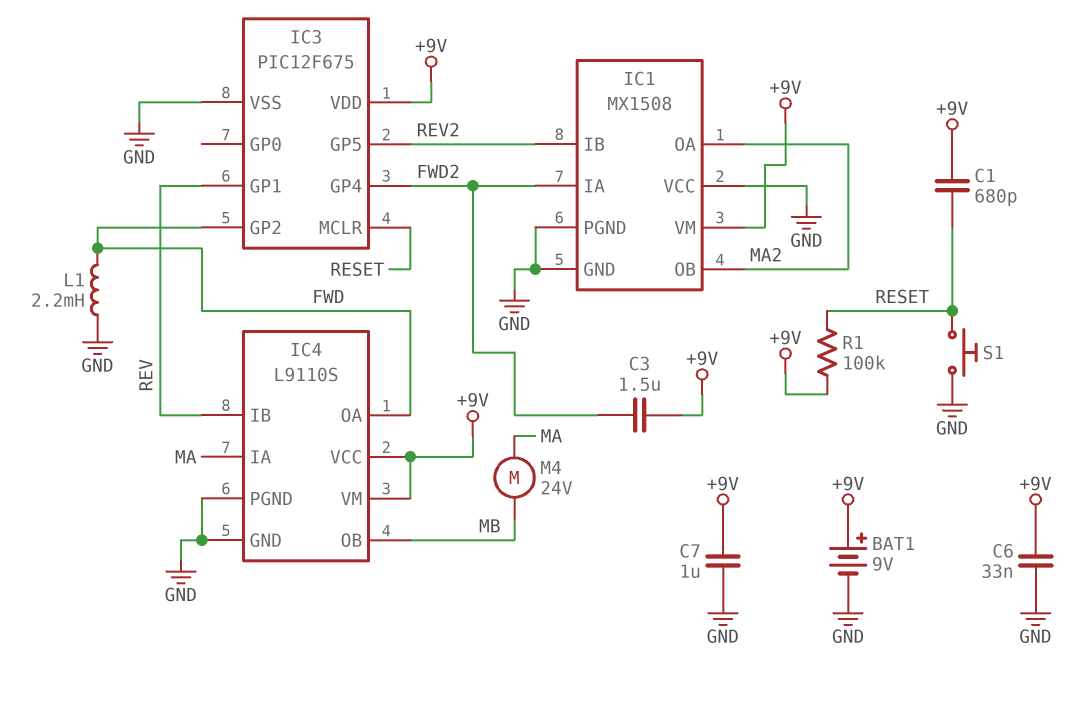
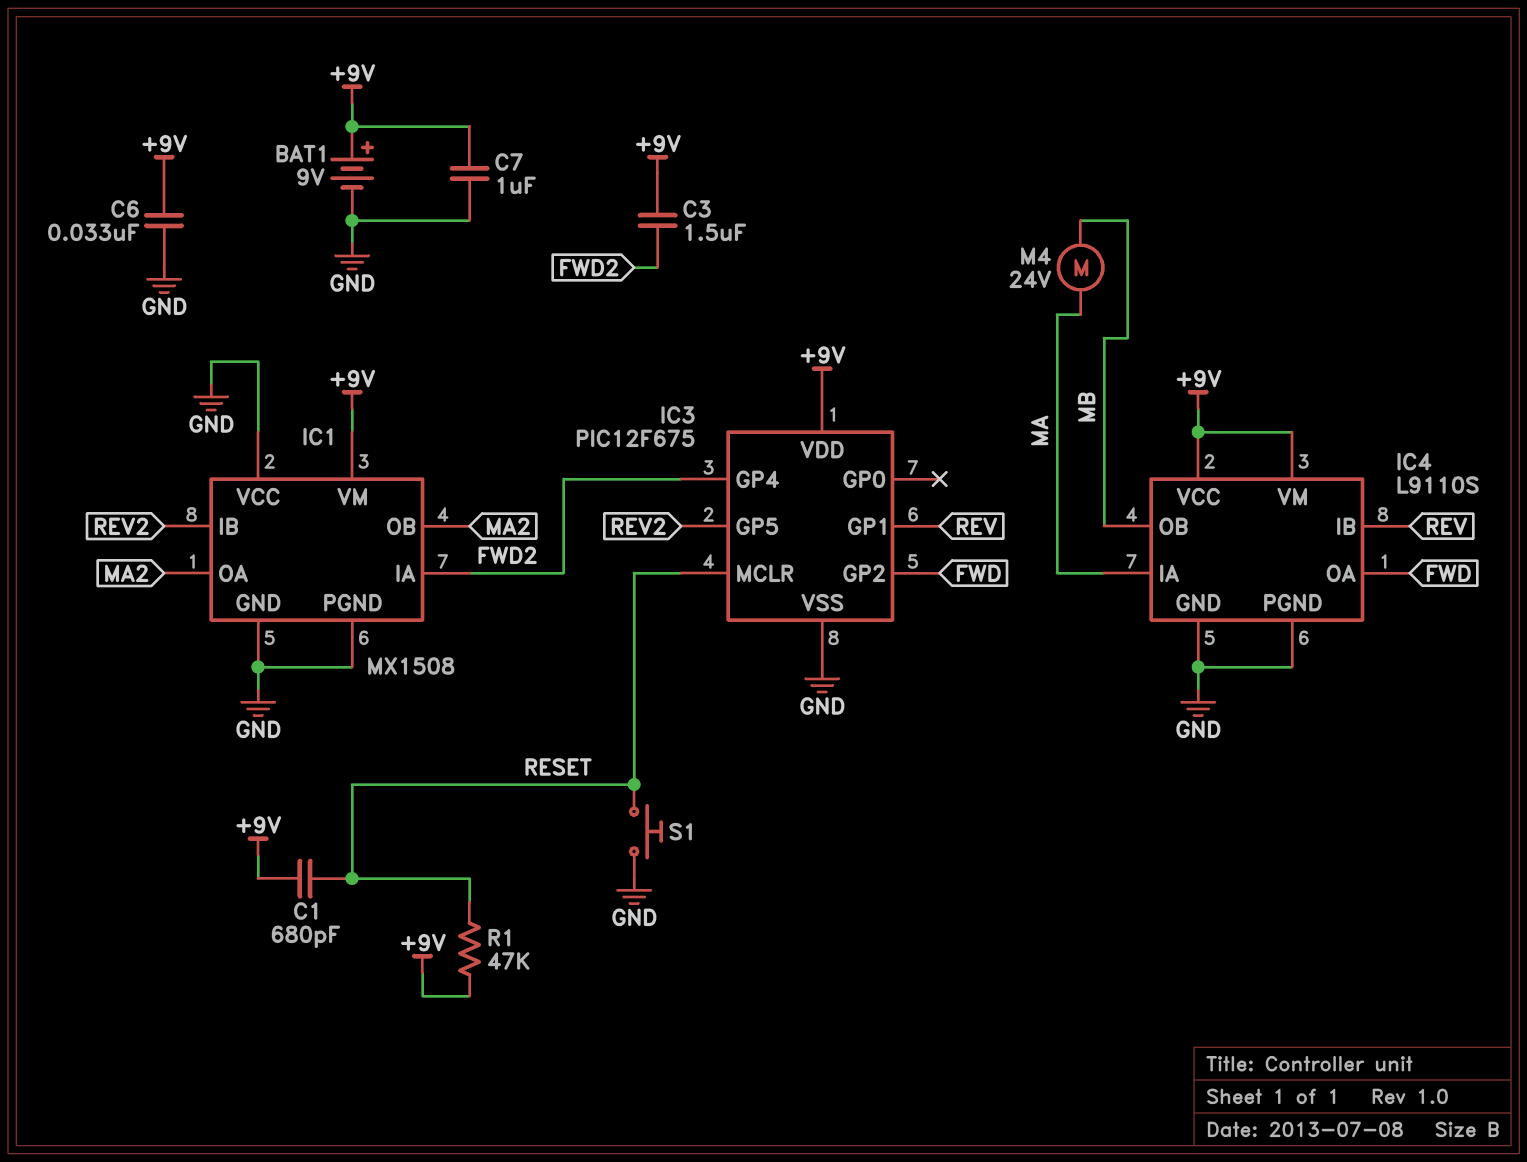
L1: 2.2mH (FWD, GND) -> none
R1: 100k (+9V, RESET) -> 47k (+9V, RESET)

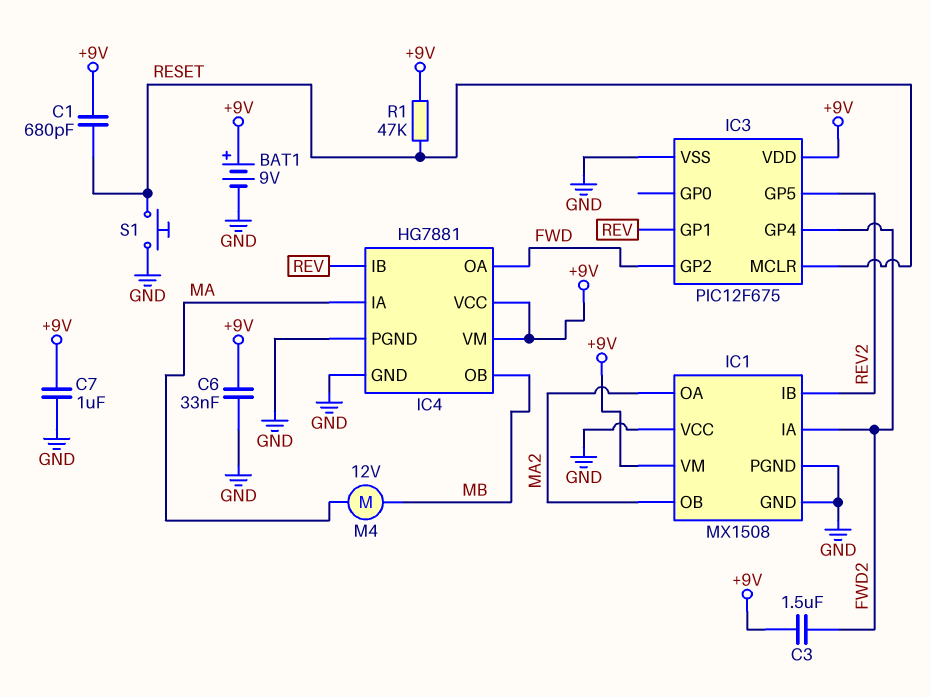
IC4: L9110S -> HG7881
M4: motor 24V (MA, MB) -> motor 12V (MA, MB)

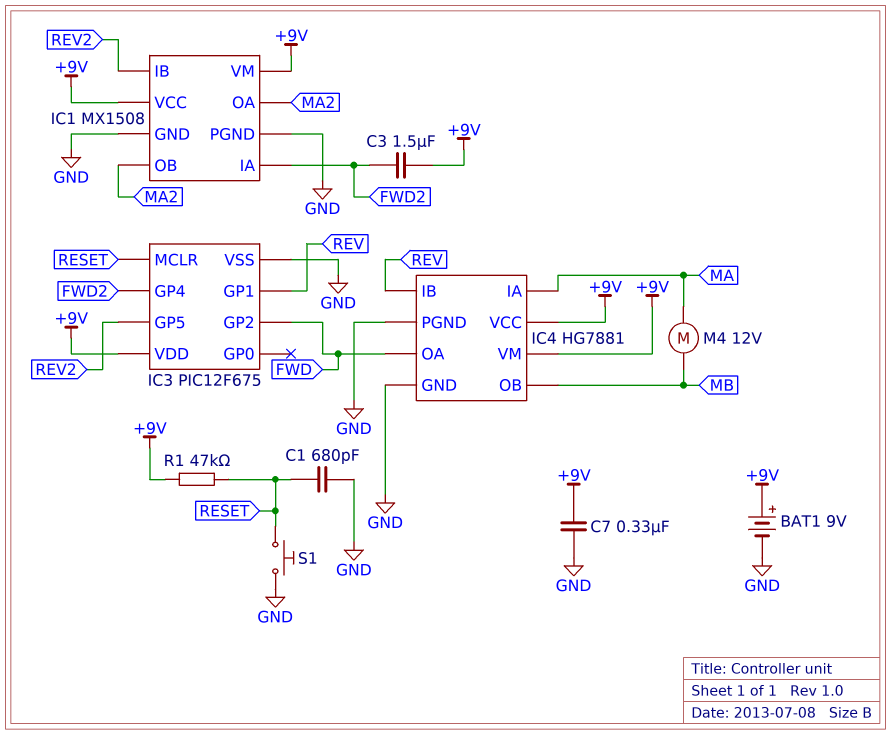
C1: 680pF (+9V, RESET) -> 680pF (GND, RESET)
C6: 33nF (+9V, GND) -> none
C7: 1uF (+9V, GND) -> 330nF (+9V, GND)
IC1 pin VCC: GND -> +9V

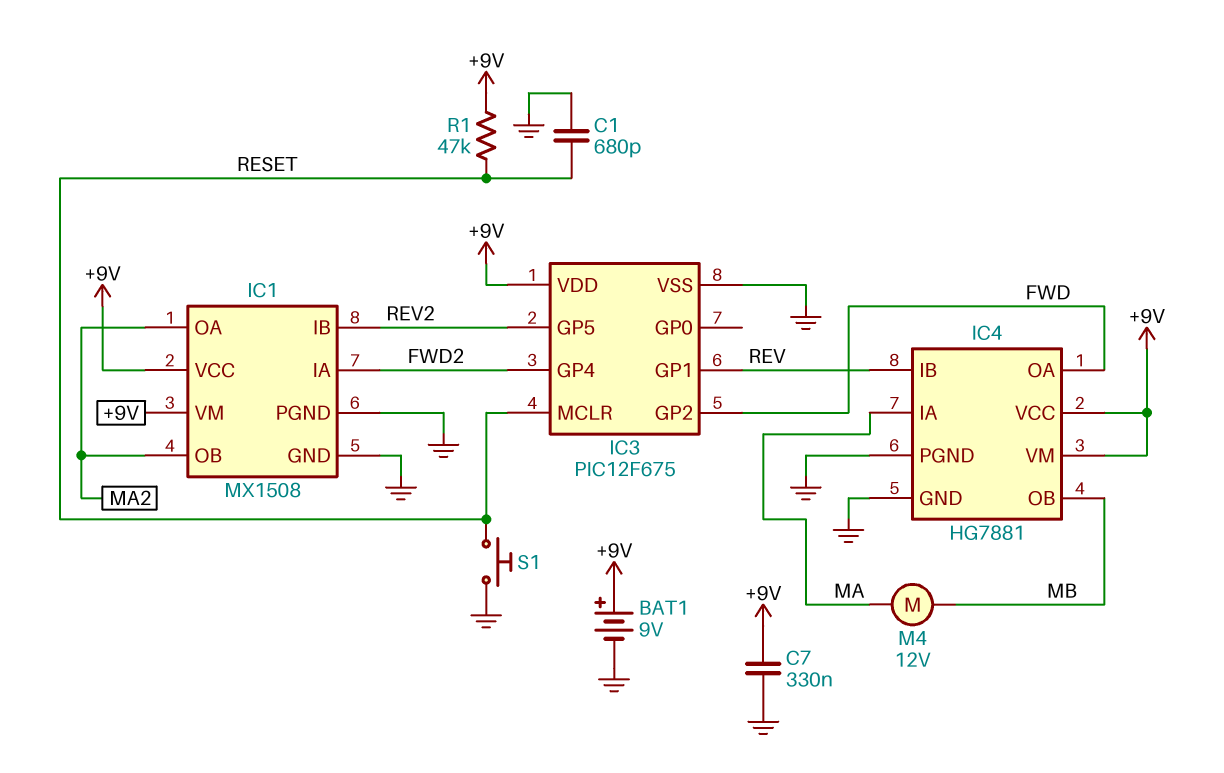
C3: 1.5uF (+9V, FWD2) -> none

